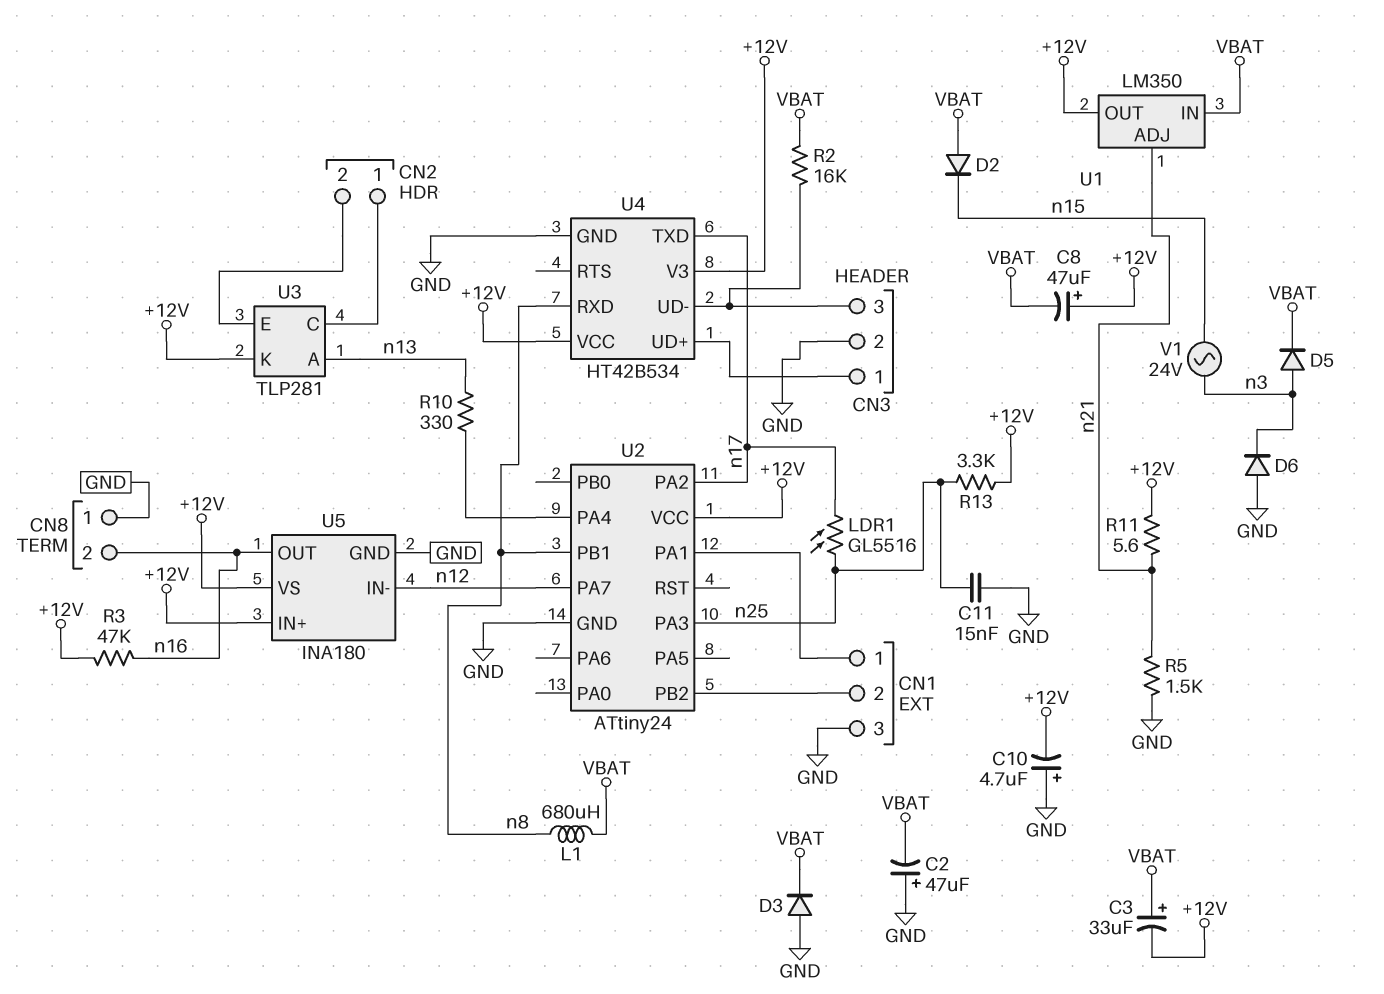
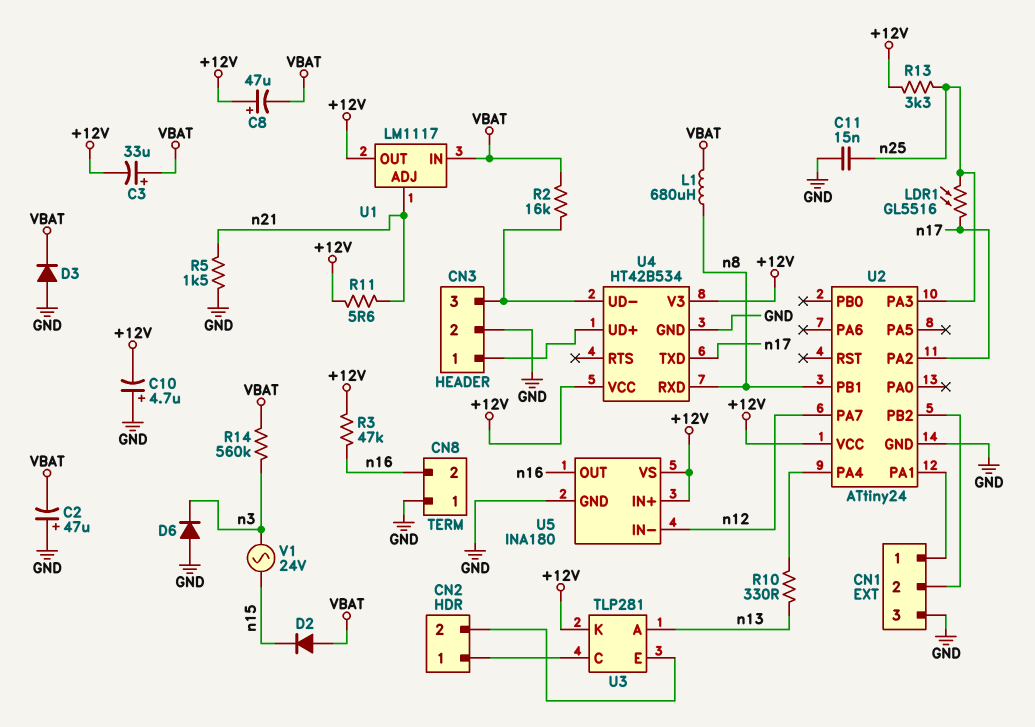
D5: diode (A n3, K VBAT) -> none
R14: none -> 560k (VBAT, n3)
U1: LM350 -> LM1117

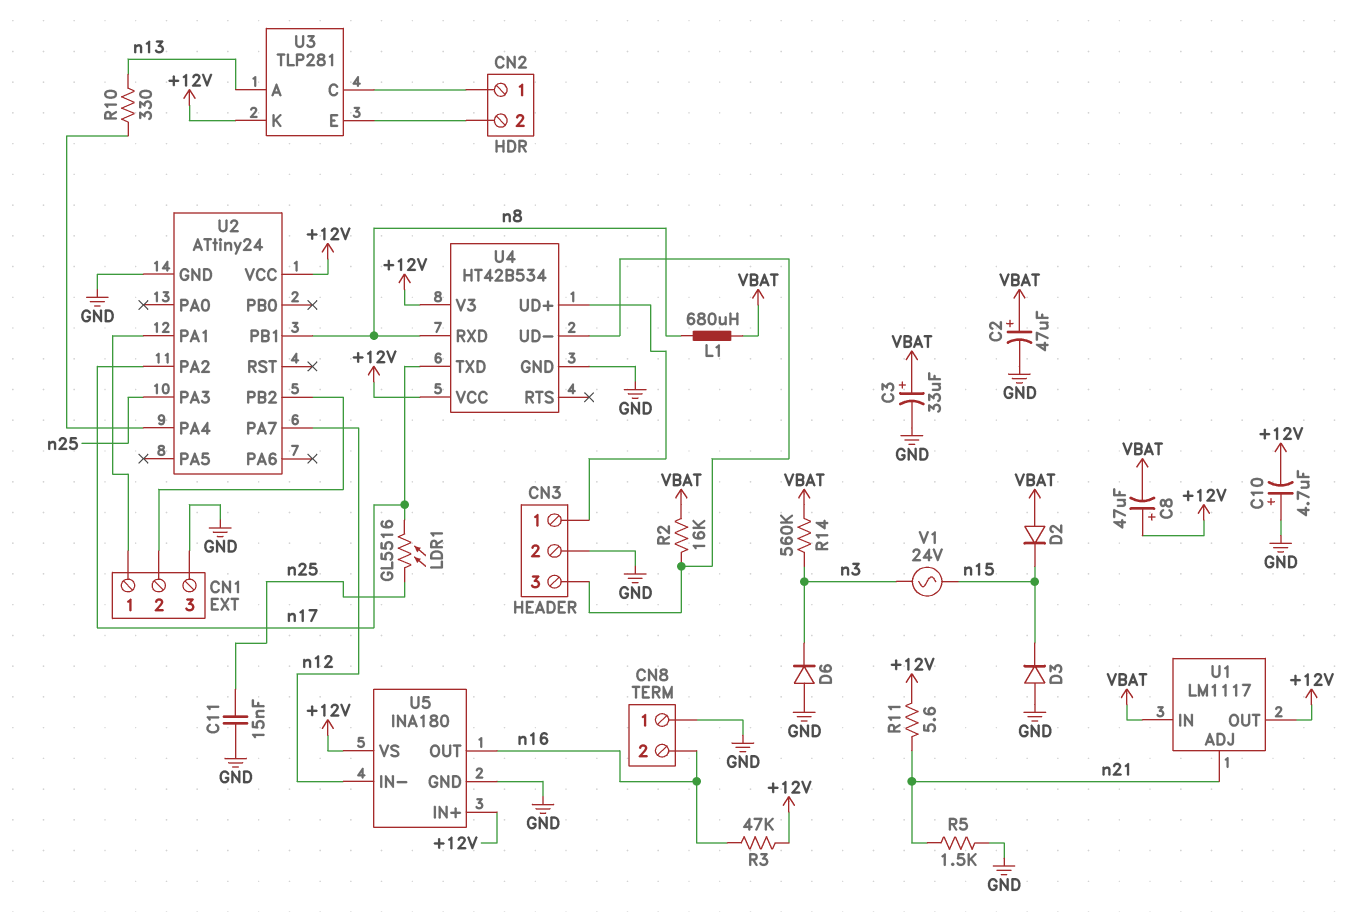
C2: 47uF (plus GND, minus VBAT) -> 47uF (plus VBAT, minus GND)
C3: 33uF (plus VBAT, minus +12V) -> 33uF (plus VBAT, minus GND)
D3: diode (A GND, K VBAT) -> diode (A GND, K n15)
R13: 3.3k (+12V, n25) -> none

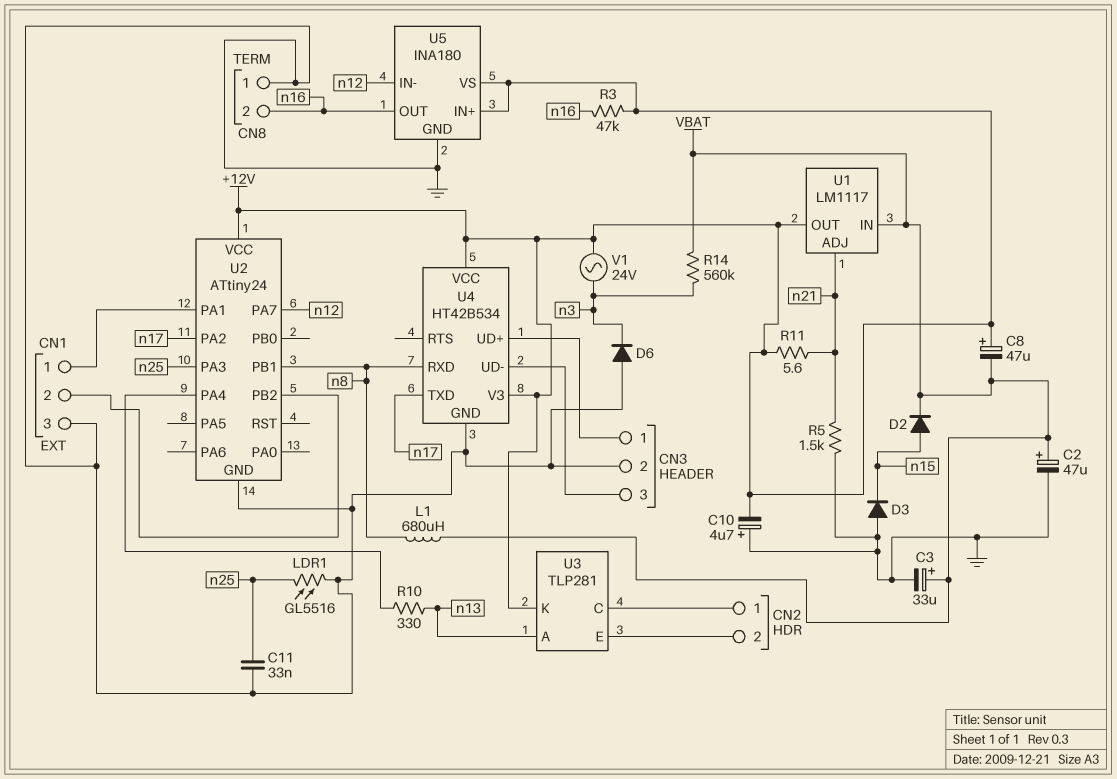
C11: 15nF (GND, n25) -> 33nF (GND, n25)
D2: diode (A VBAT, K n15) -> diode (A n15, K VBAT)
LDR1: GL5516 (n17, n25) -> GL5516 (GND, n25)
R2: 16k (CN3/3, VBAT) -> none
V1: AC 24V (n3, n15) -> AC 24V (+12V, n3)

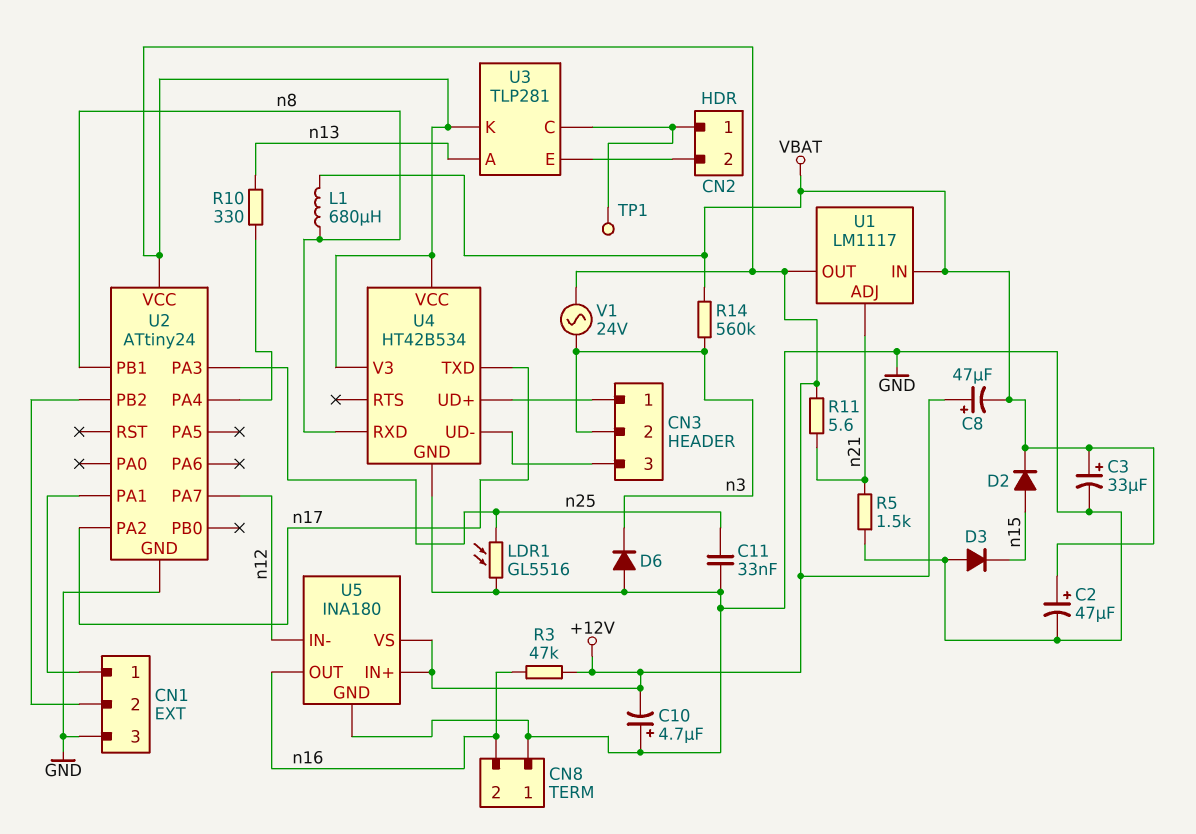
CN3 pin 2: GND -> n3
TP1: none -> test point (CN2/1)

